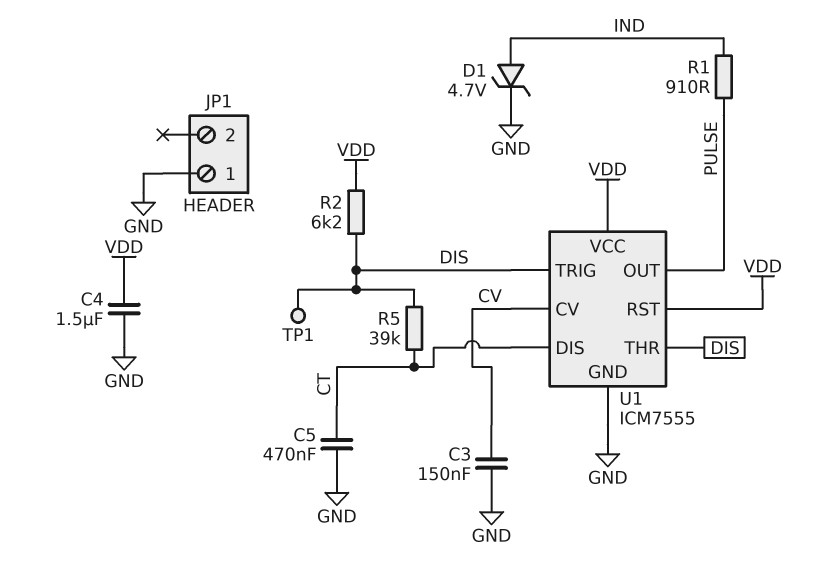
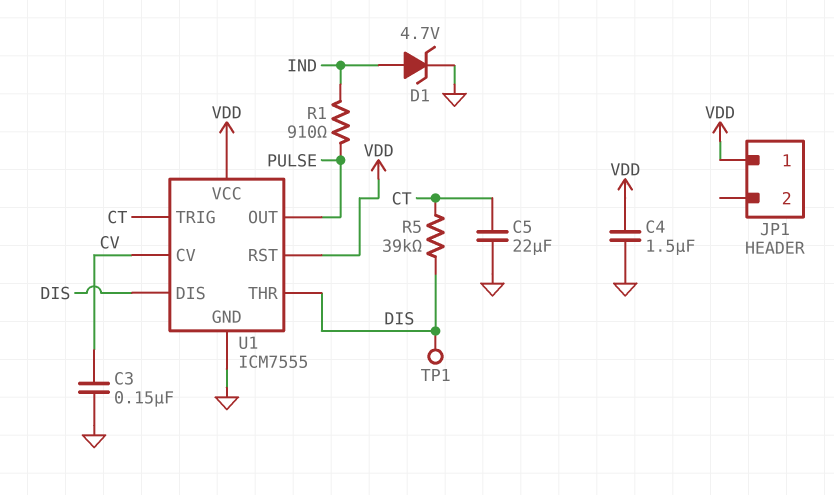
C5: 470nF (CT, GND) -> 22uF (CT, GND)
JP1 pin 1: GND -> VDD
R2: 6.2k (DIS, VDD) -> none
U1 pin DIS: CT -> DIS
U1 pin TRIG: DIS -> CT

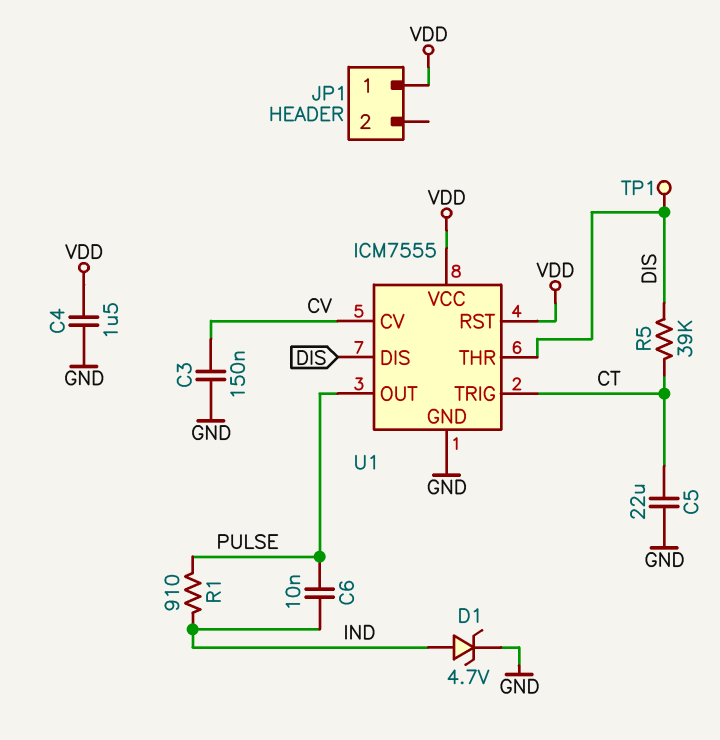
C6: none -> 10nF (IND, PULSE)

